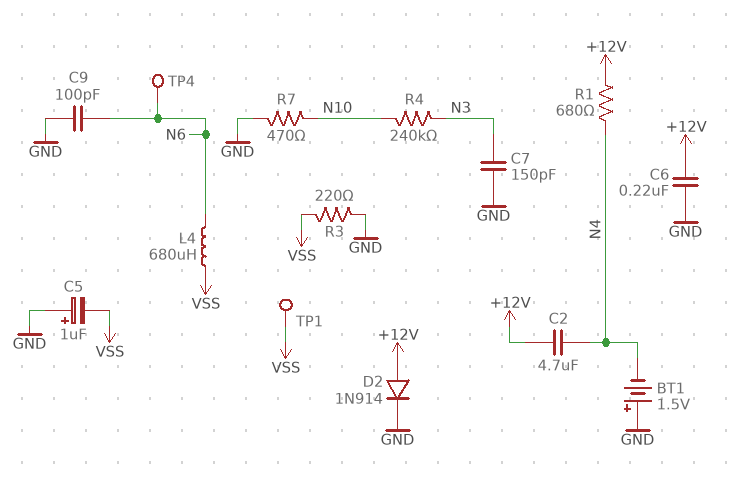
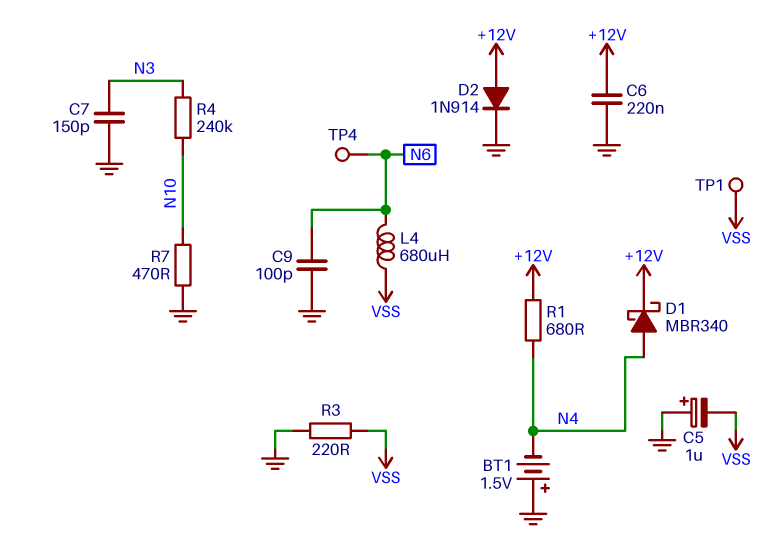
C2: 4.7uF (+12V, N4) -> none
D1: none -> schottky MBR340 (A N4, K +12V)

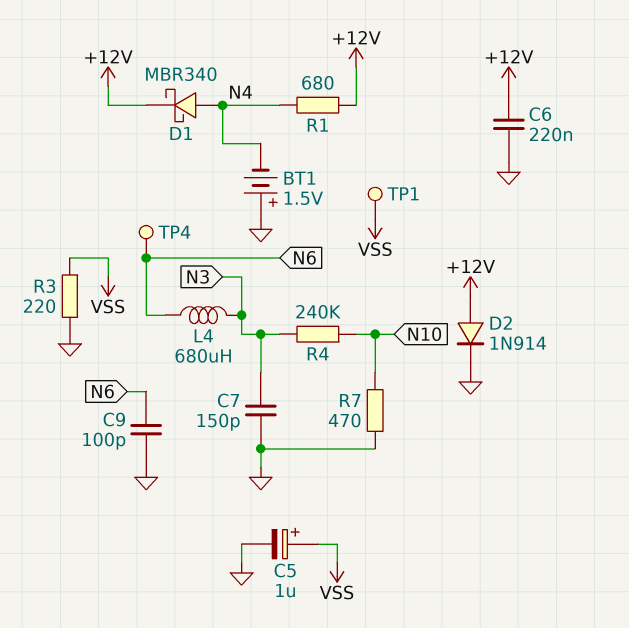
C5: 1uF (plus GND, minus VSS) -> 1uF (plus VSS, minus GND)
L4: 680uH (N6, VSS) -> 680uH (N3, N6)

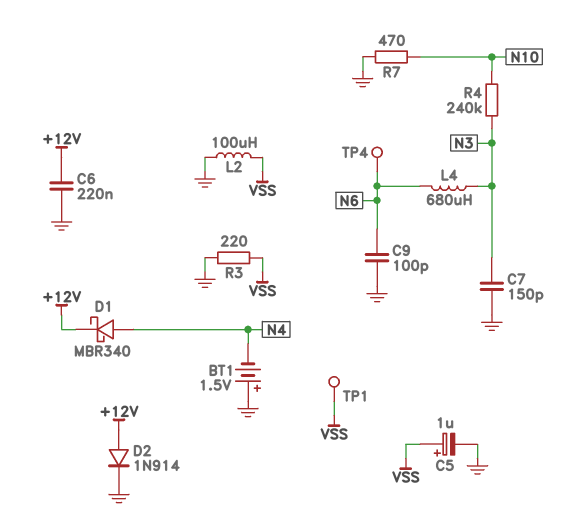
L2: none -> 100uH (GND, VSS)
R1: 680 (+12V, N4) -> none

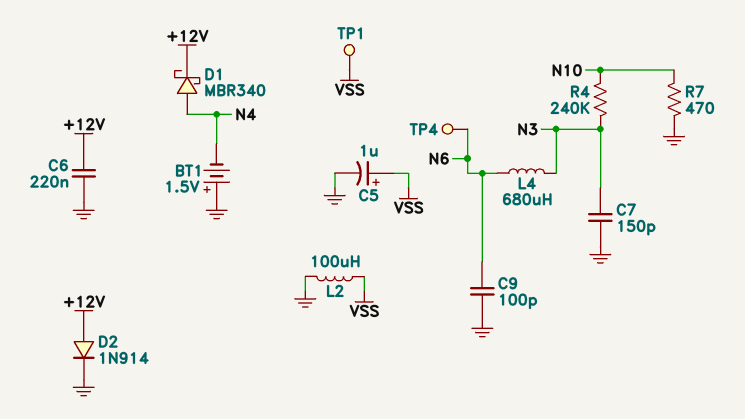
R3: 220 (GND, VSS) -> none

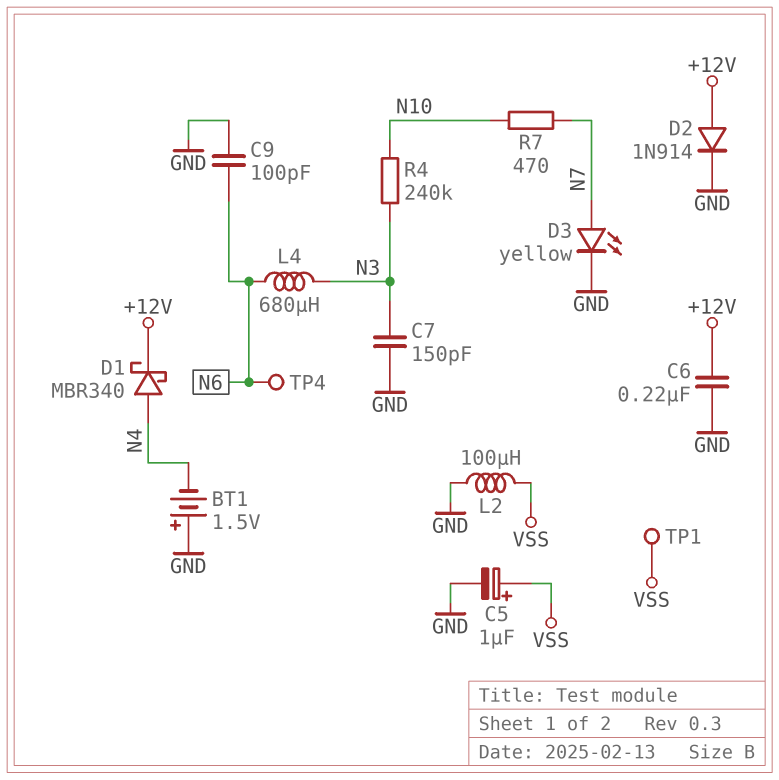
D3: none -> LED yellow (A N7, K GND)
R7: 470 (GND, N10) -> 470 (N7, N10)

